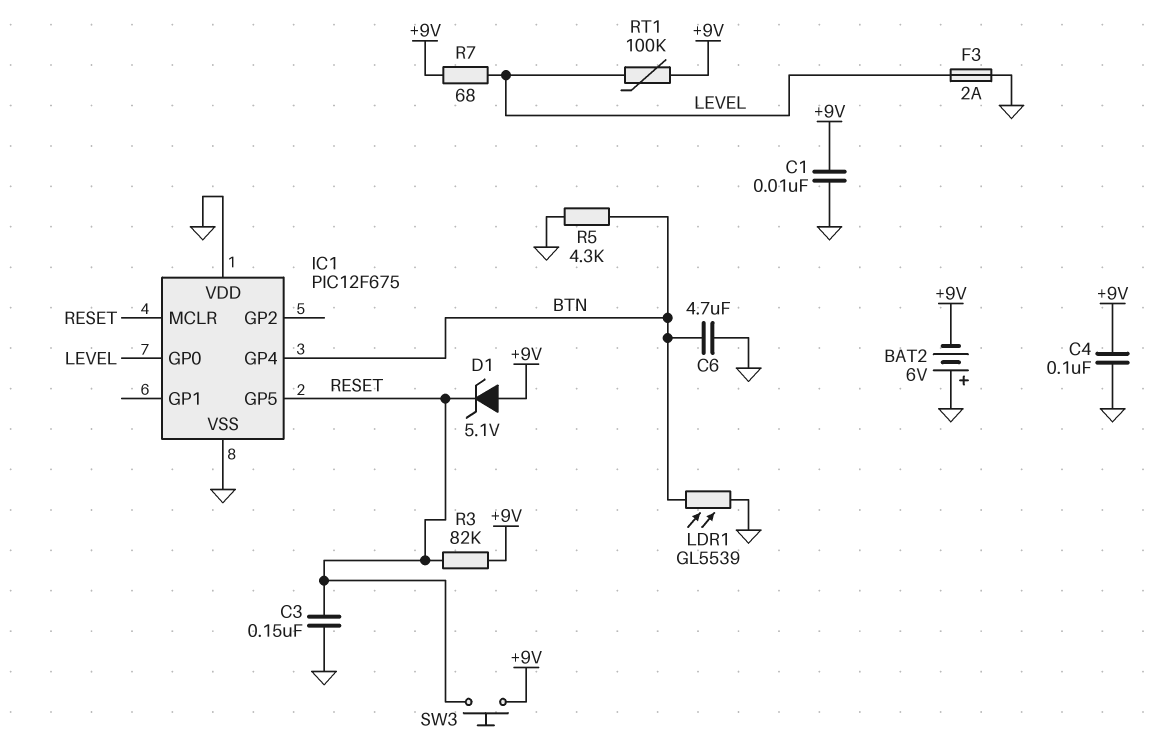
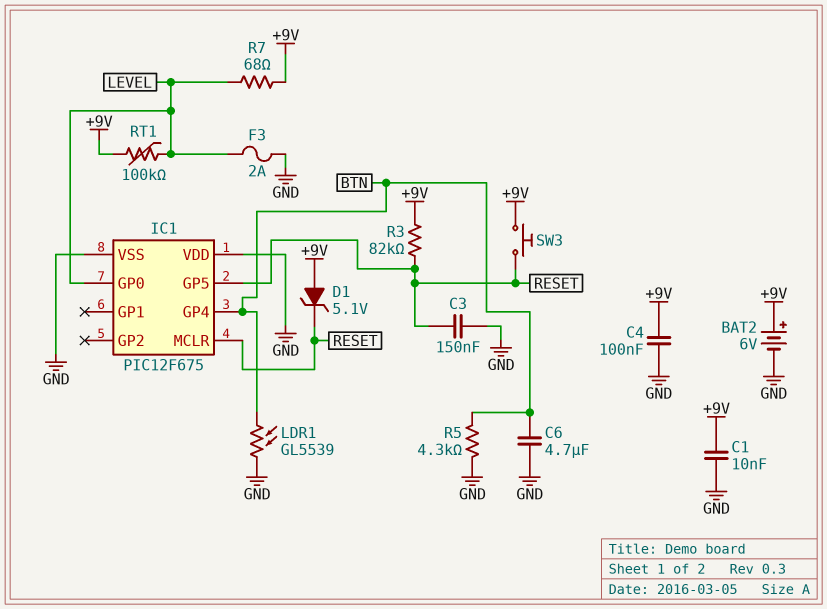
BAT2: 6V (plus GND, minus +9V) -> 6V (plus +9V, minus GND)

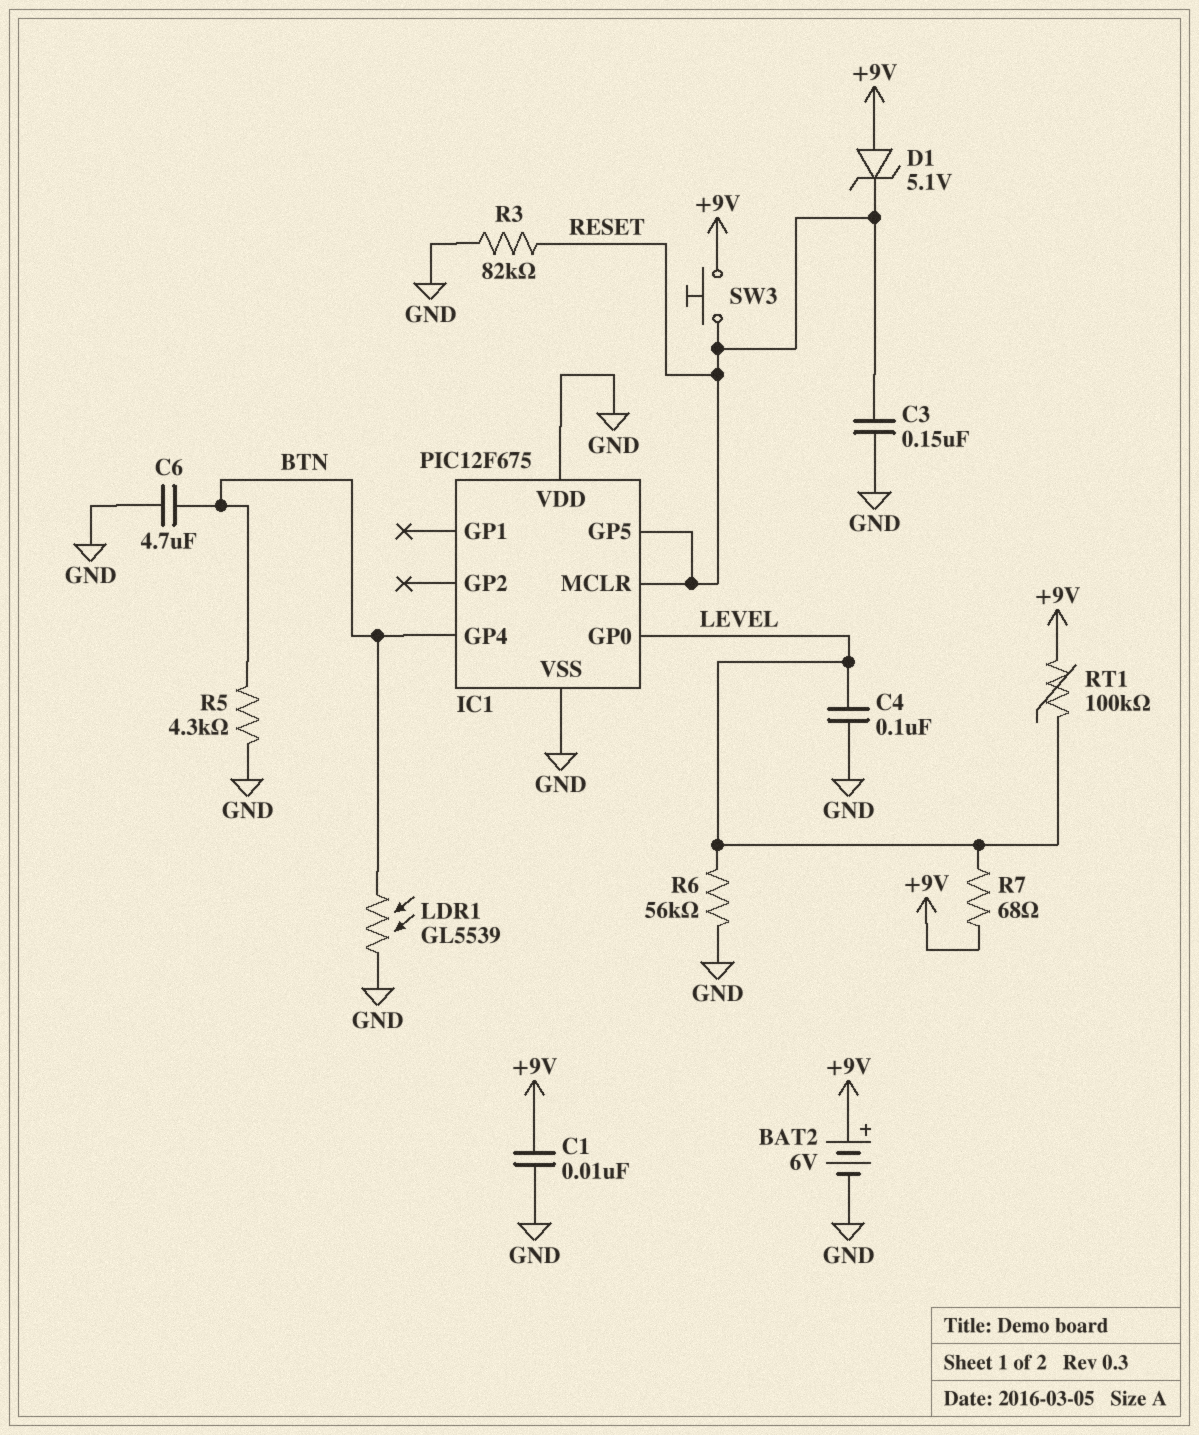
C4: 100nF (+9V, GND) -> 100nF (GND, LEVEL)
F3: 2A (GND, LEVEL) -> none
R3: 82k (+9V, RESET) -> 82k (GND, RESET)
R6: none -> 56k (GND, LEVEL)

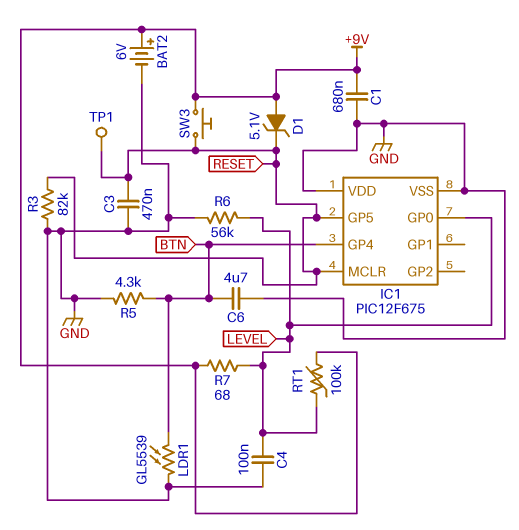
C1: 10nF (+9V, GND) -> 680nF (+9V, GND)
C3: 150nF (GND, RESET) -> 470nF (GND, RESET)
TP1: none -> test point (RESET)

